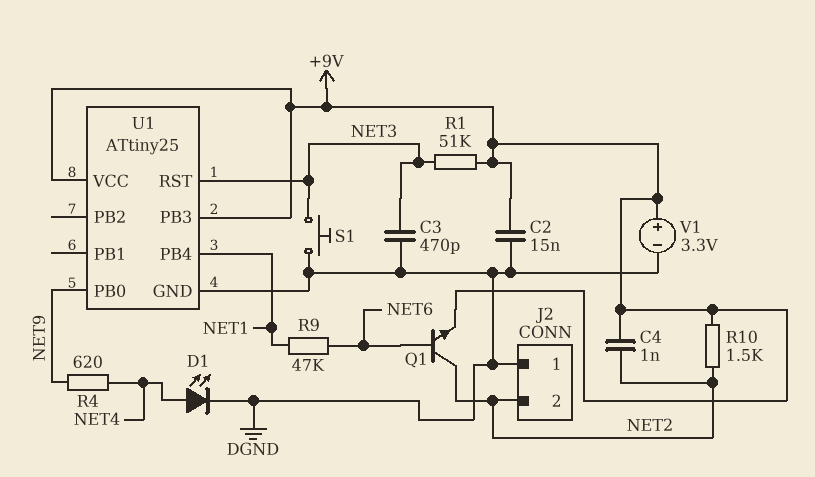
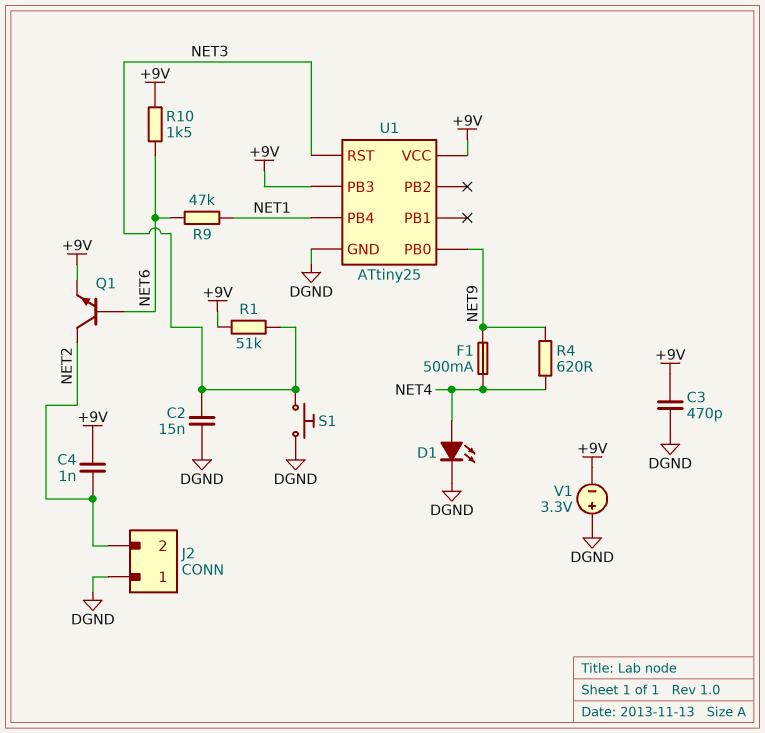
C2: 15nF (+9V, DGND) -> 15nF (DGND, NET3)
C3: 470pF (DGND, NET3) -> 470pF (+9V, DGND)
F1: none -> 500mA (NET4, NET9)
R10: 1.5k (+9V, NET2) -> 1.5k (+9V, NET6)
V1: 3.3V (plus +9V, minus DGND) -> 3.3V (plus DGND, minus +9V)

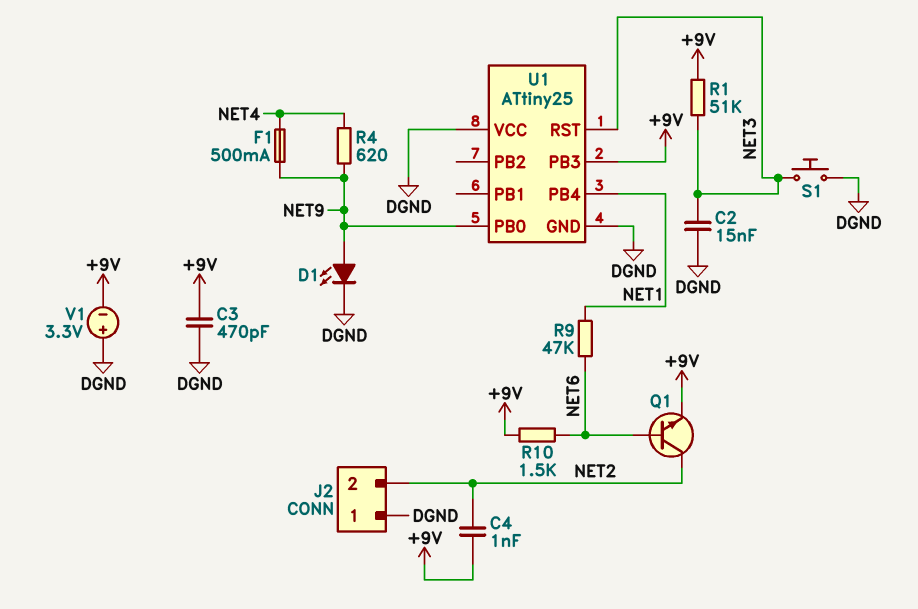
D1: LED (A NET4, K DGND) -> LED (A NET9, K DGND)
U1 pin VCC: +9V -> DGND

